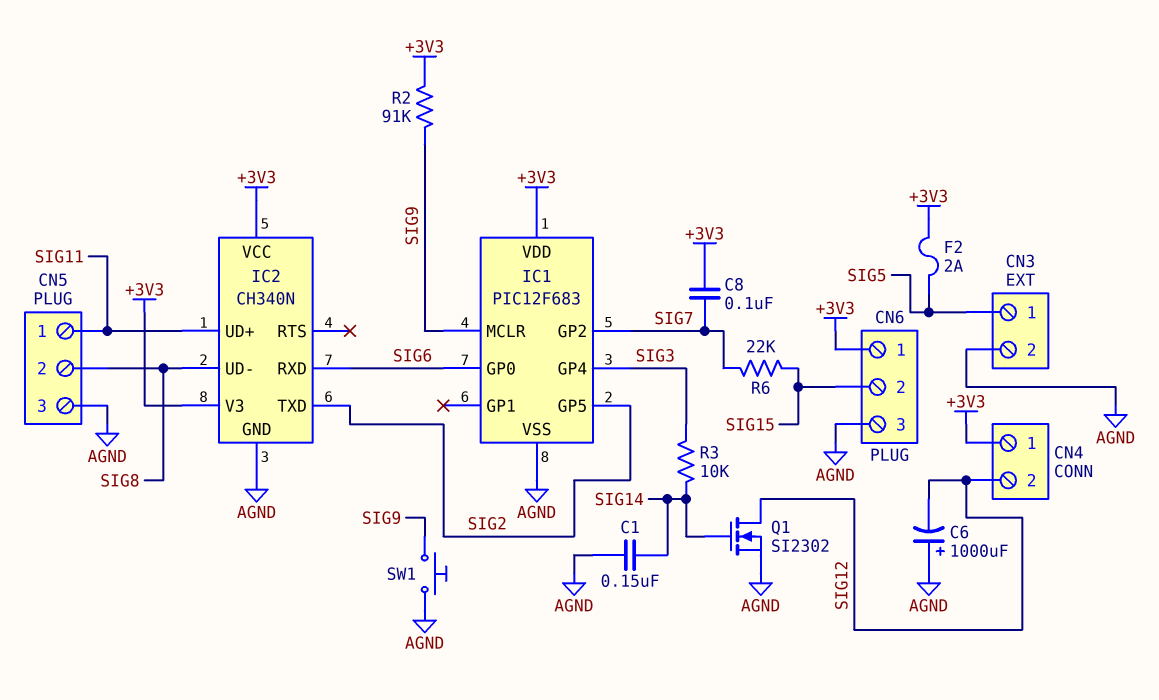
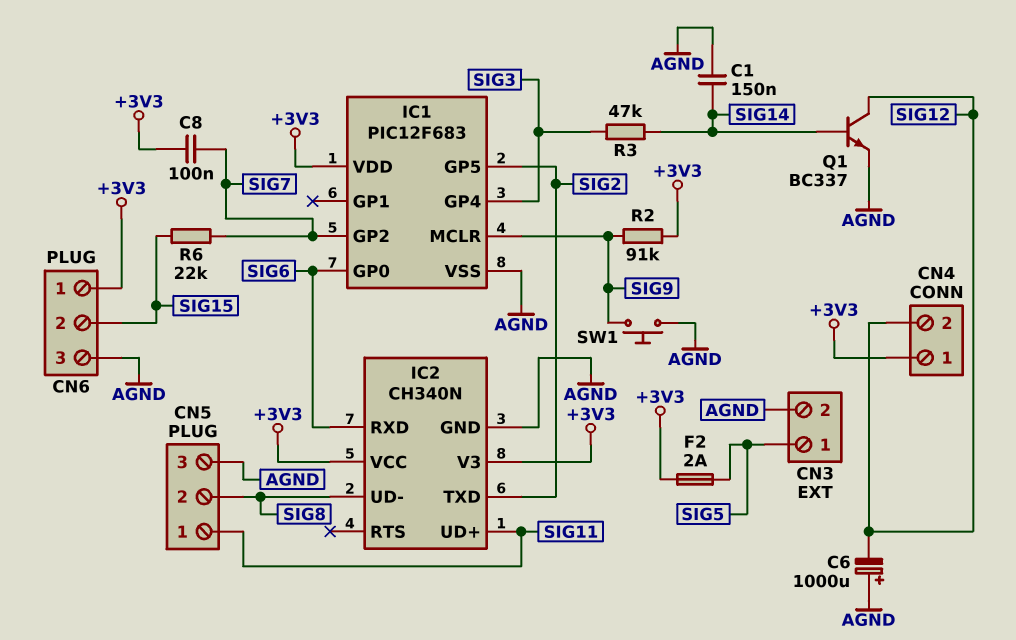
Q1: NMOS SI2302 (G SIG14, D SIG12, S AGND) -> NPN BC337 (B SIG14, C SIG12, E AGND)
R3: 10k (SIG3, SIG14) -> 47k (SIG3, SIG14)

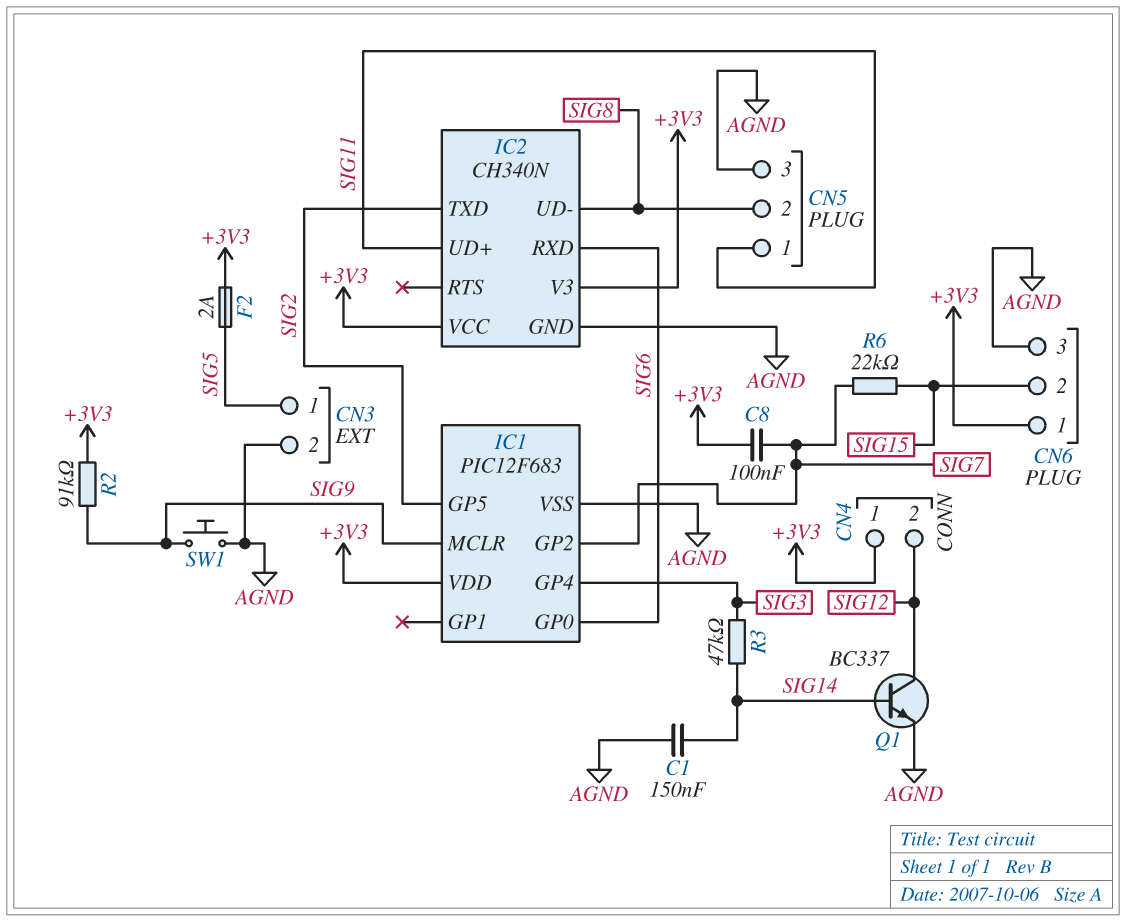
C6: 1000uF (plus AGND, minus SIG12) -> none

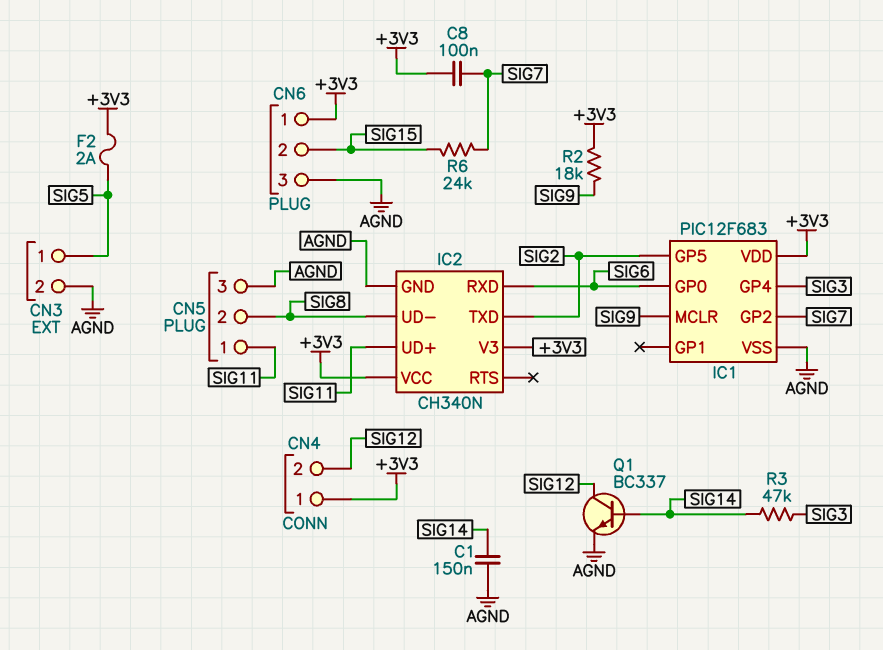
R2: 91k (+3V3, SIG9) -> 18k (+3V3, SIG9)
R6: 22k (SIG7, SIG15) -> 24k (SIG7, SIG15)
SW1: button (AGND, SIG9) -> none

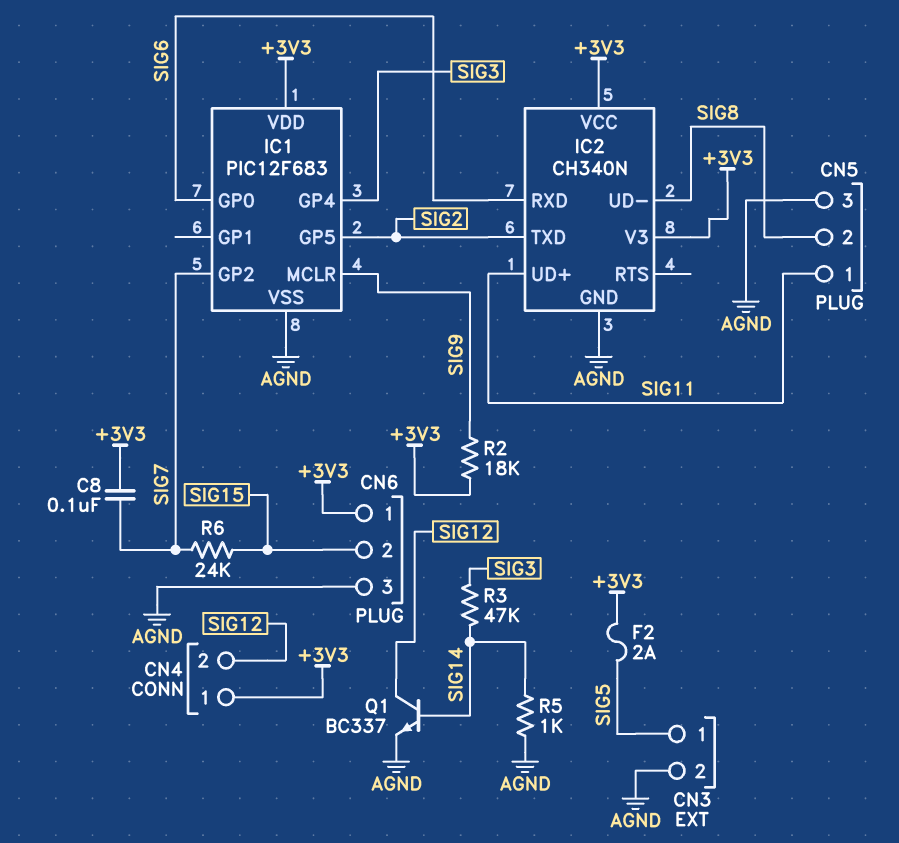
C1: 150nF (AGND, SIG14) -> none
R5: none -> 1k (AGND, SIG14)

